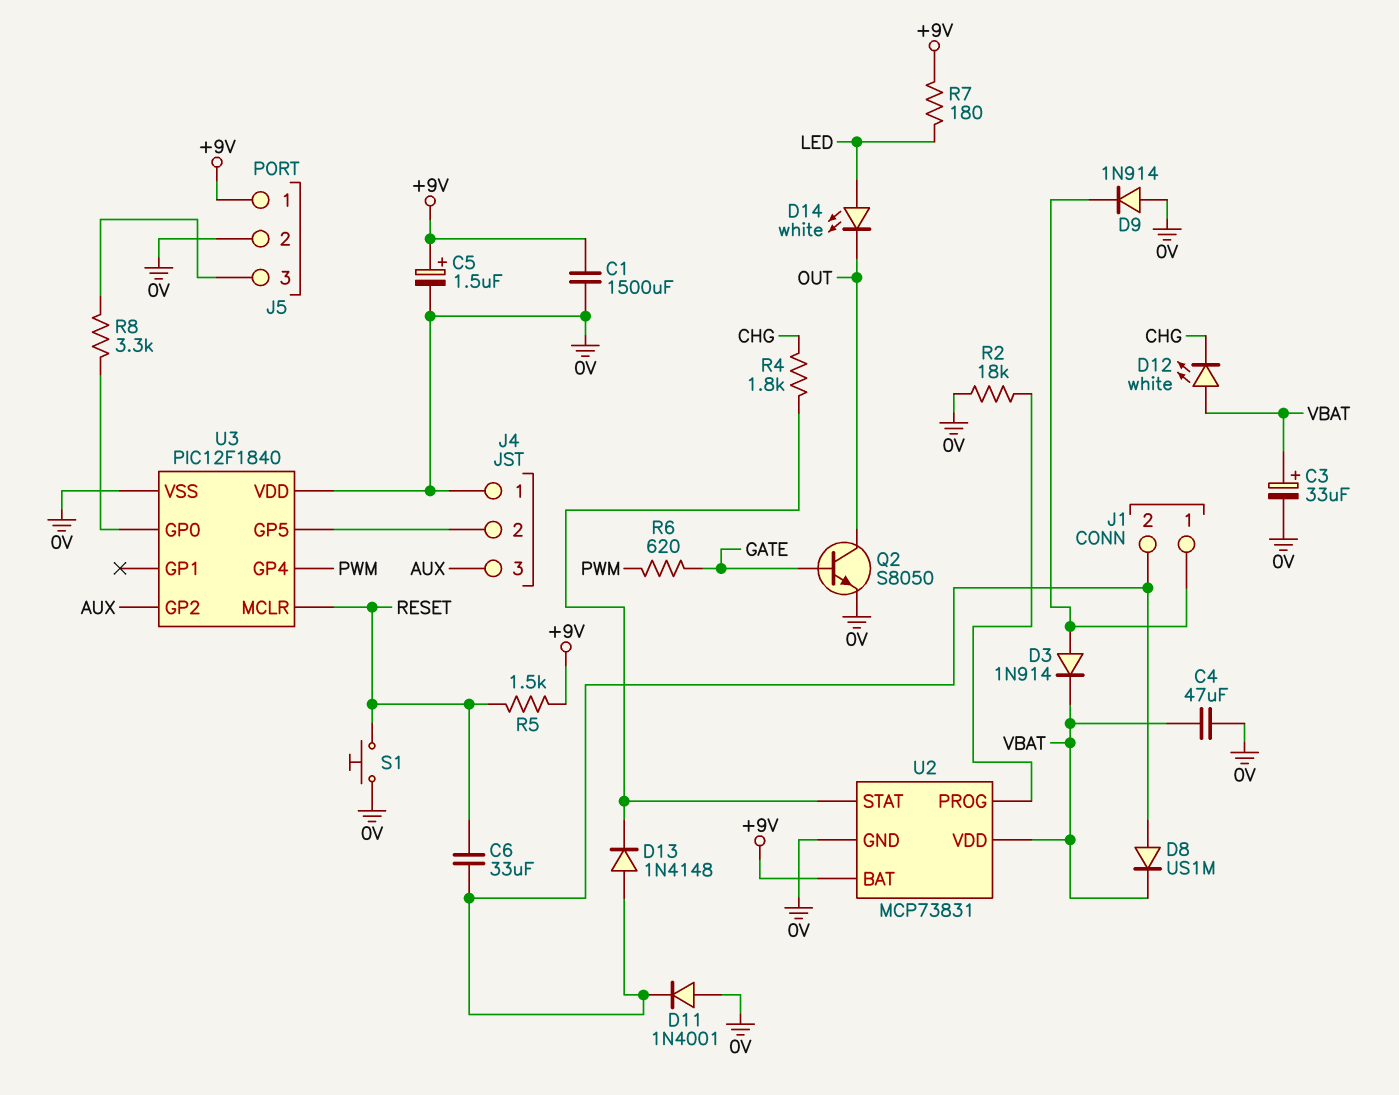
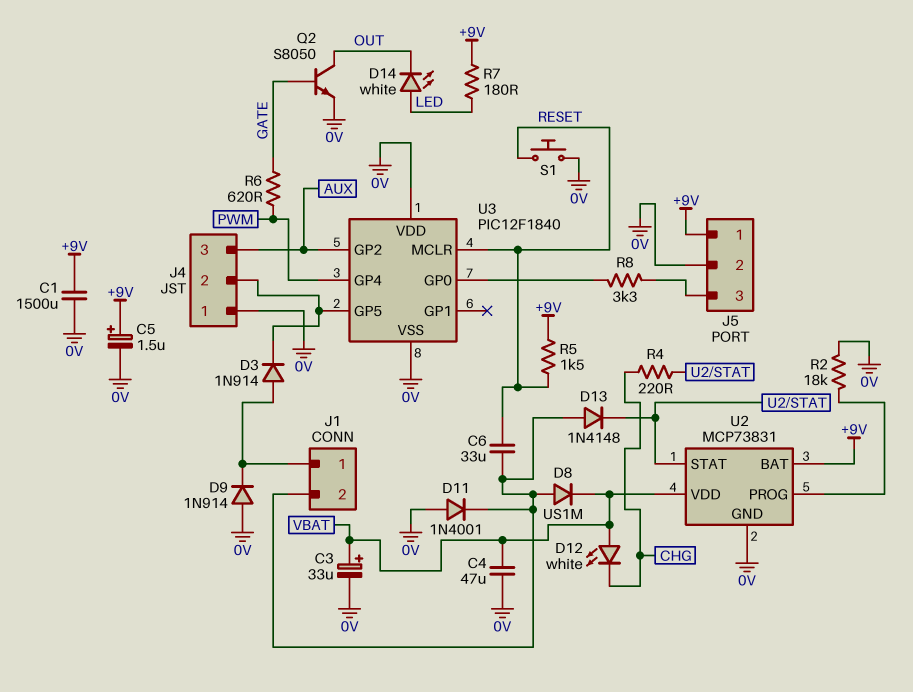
D3: diode 1N914 (A J1/1, K VBAT) -> diode 1N914 (A J1/1, K J4/2)
R4: 1.8k (CHG, U2/STAT) -> 220 (CHG, U2/STAT)

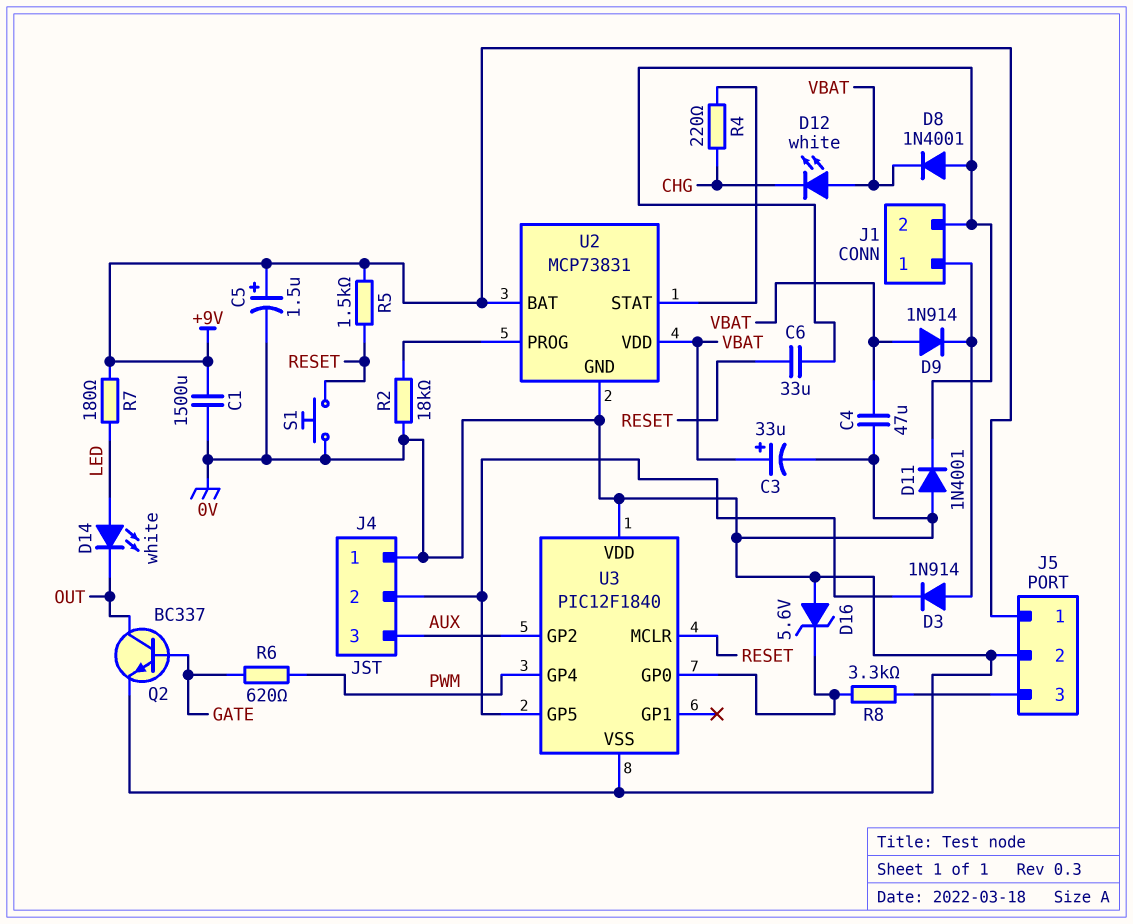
D8: diode US1M (A J1/2, K VBAT) -> diode 1N4001 (A J1/2, K VBAT)
D9: diode 1N914 (A 0V, K J1/1) -> diode 1N914 (A VBAT, K J1/1)
D13: diode 1N4148 (A J1/2, K U2/STAT) -> none
D16: none -> zener 5.6V (A 0V, K U3/GP0)
Q2: NPN S8050 (B GATE, C OUT, E 0V) -> NPN BC337 (B GATE, C OUT, E 0V)

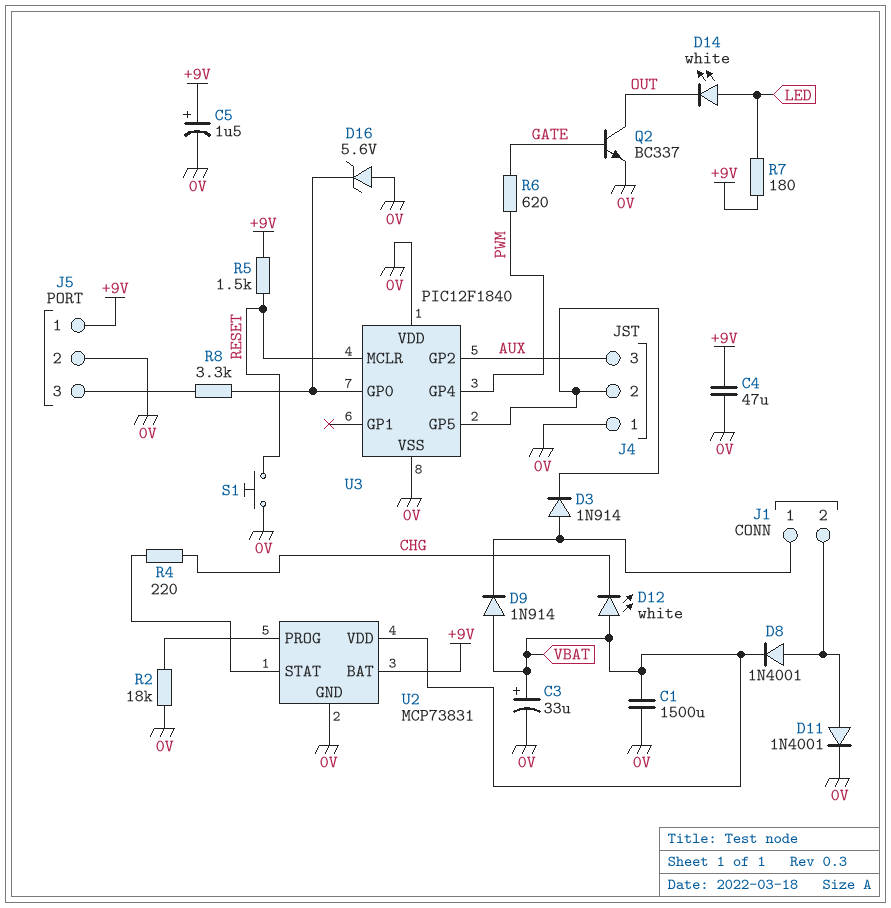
C1: 1500uF (+9V, 0V) -> 1500uF (0V, VBAT)
C4: 47uF (0V, VBAT) -> 47uF (+9V, 0V)
C6: 33uF (J1/2, RESET) -> none
D11: diode 1N4001 (A 0V, K J1/2) -> diode 1N4001 (A J1/2, K 0V)

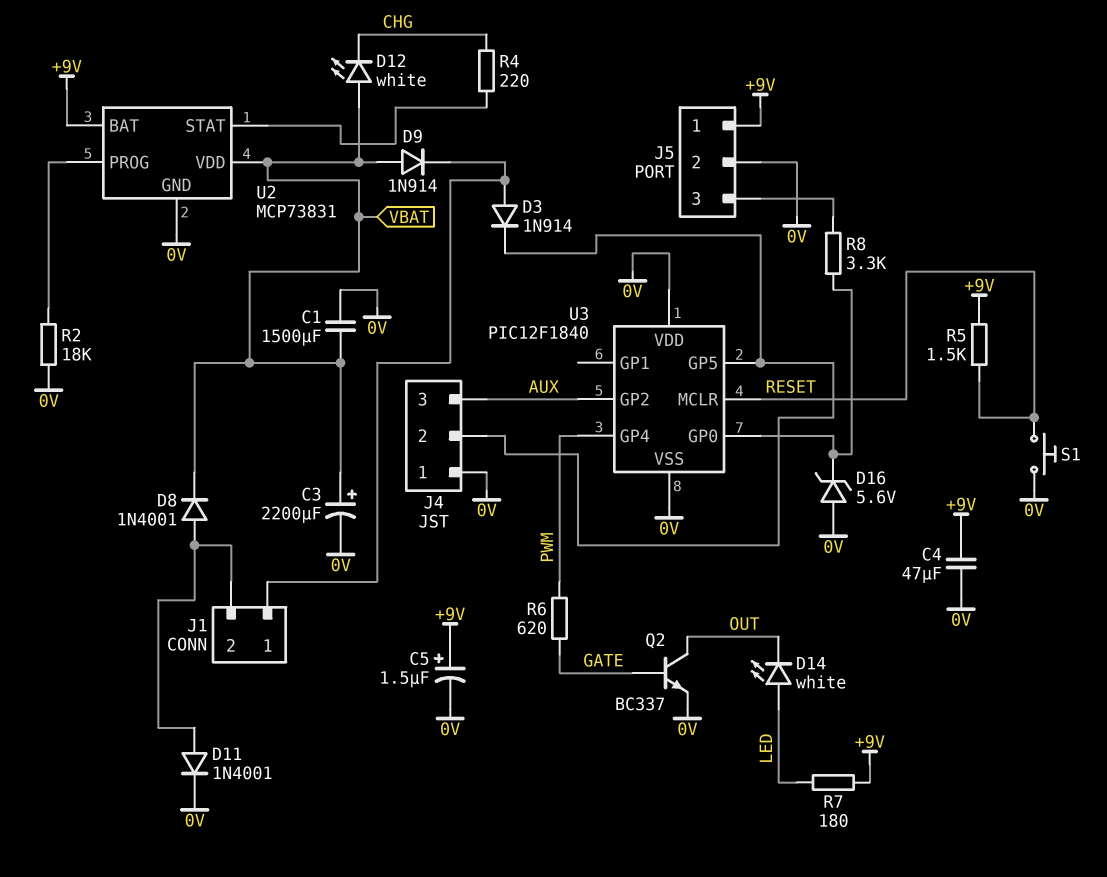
C3: 33uF (plus VBAT, minus 0V) -> 2200uF (plus VBAT, minus 0V)

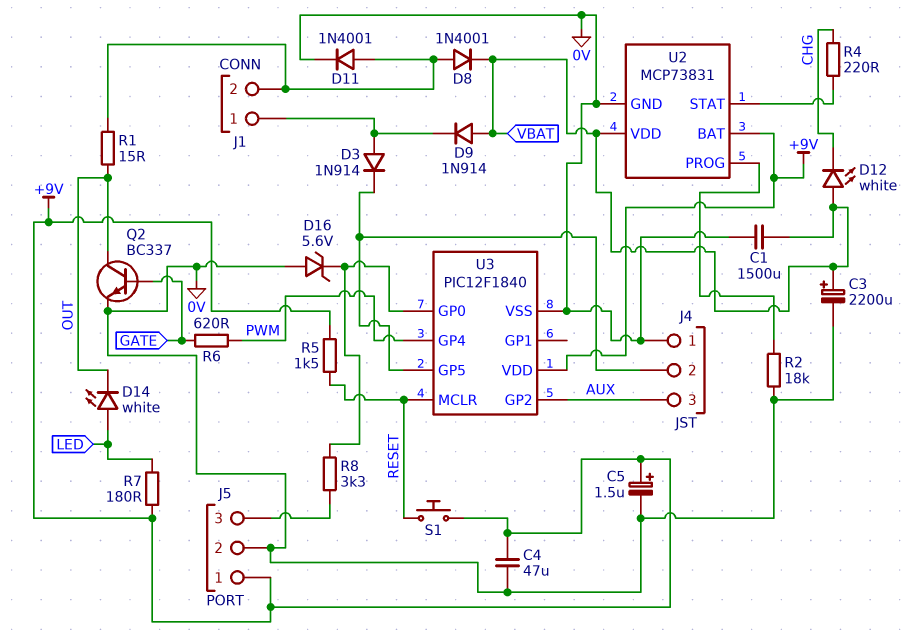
R1: none -> 15 (J1/2, OUT)
S1: button (0V, RESET) -> button (+9V, RESET)
U3 pin VDD: 0V -> +9V

